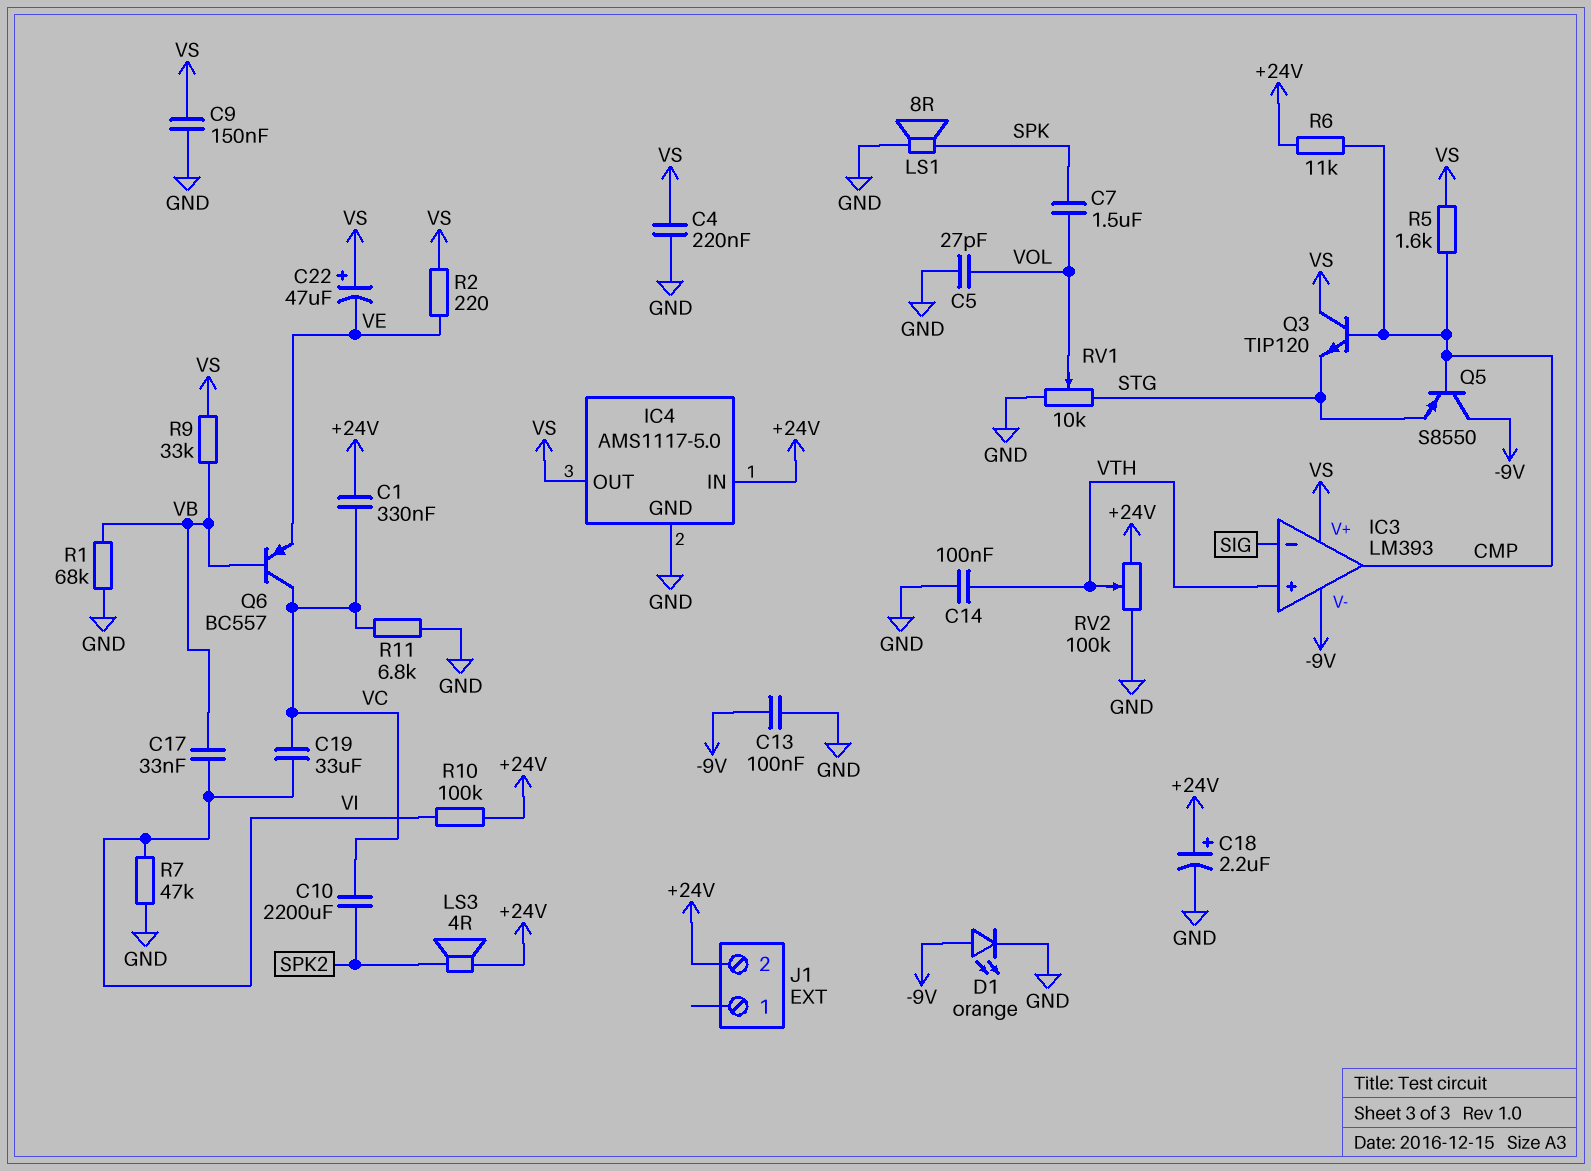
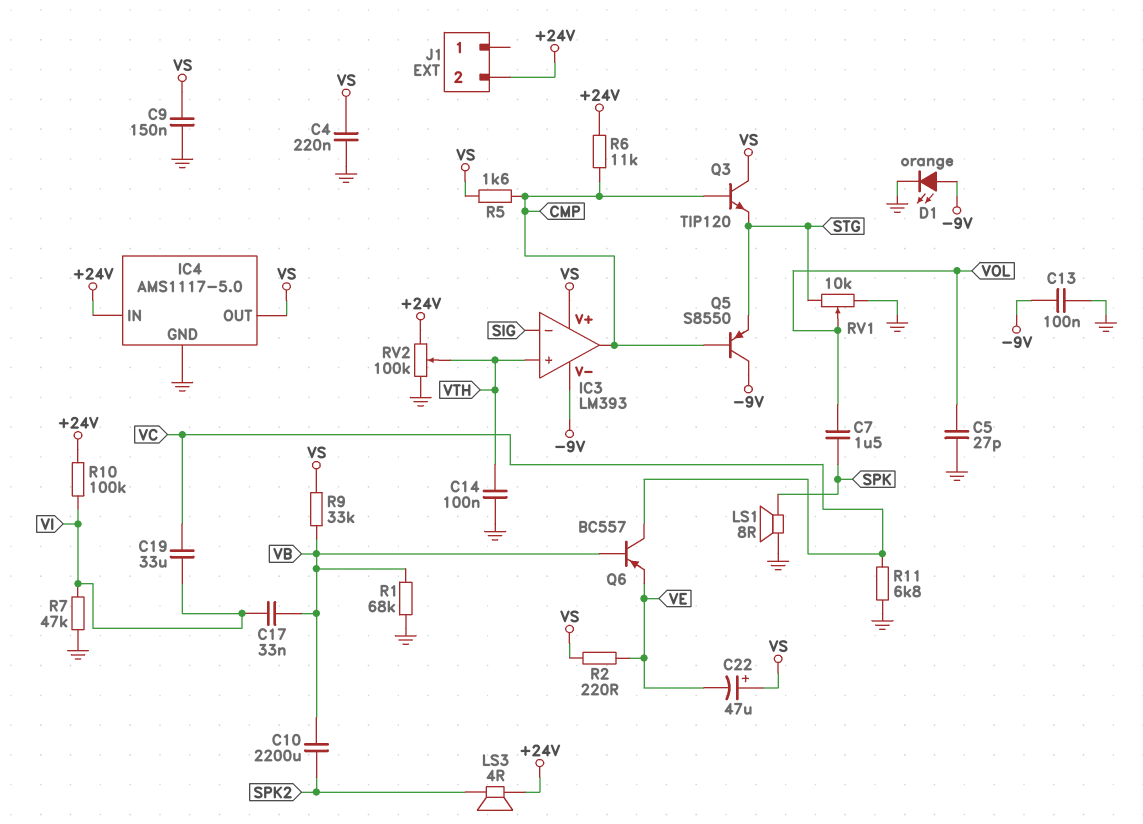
C1: 330nF (+24V, VC) -> none
C10: 2200uF (SPK2, VC) -> 2200uF (SPK2, VB)
C18: 2.2uF (plus +24V, minus GND) -> none

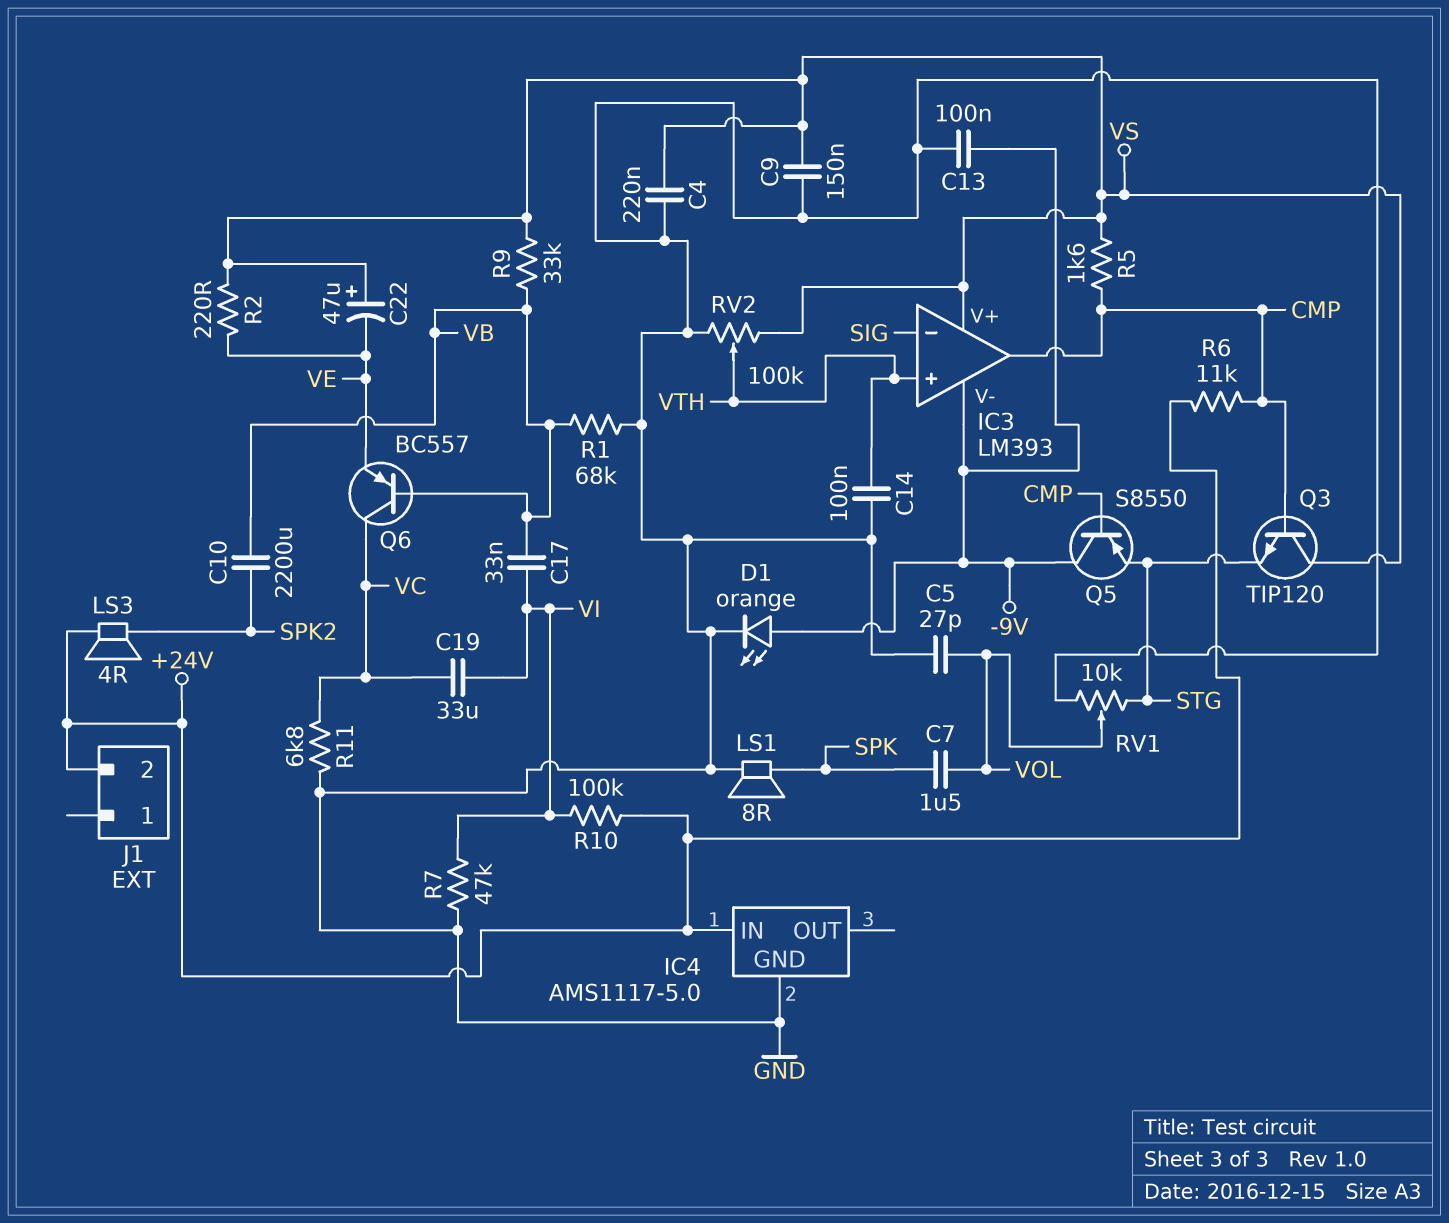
IC4 pin OUT: VS -> none
RV2: 100k (+24V, GND, wiper VTH) -> 100k (GND, VS, wiper VTH)

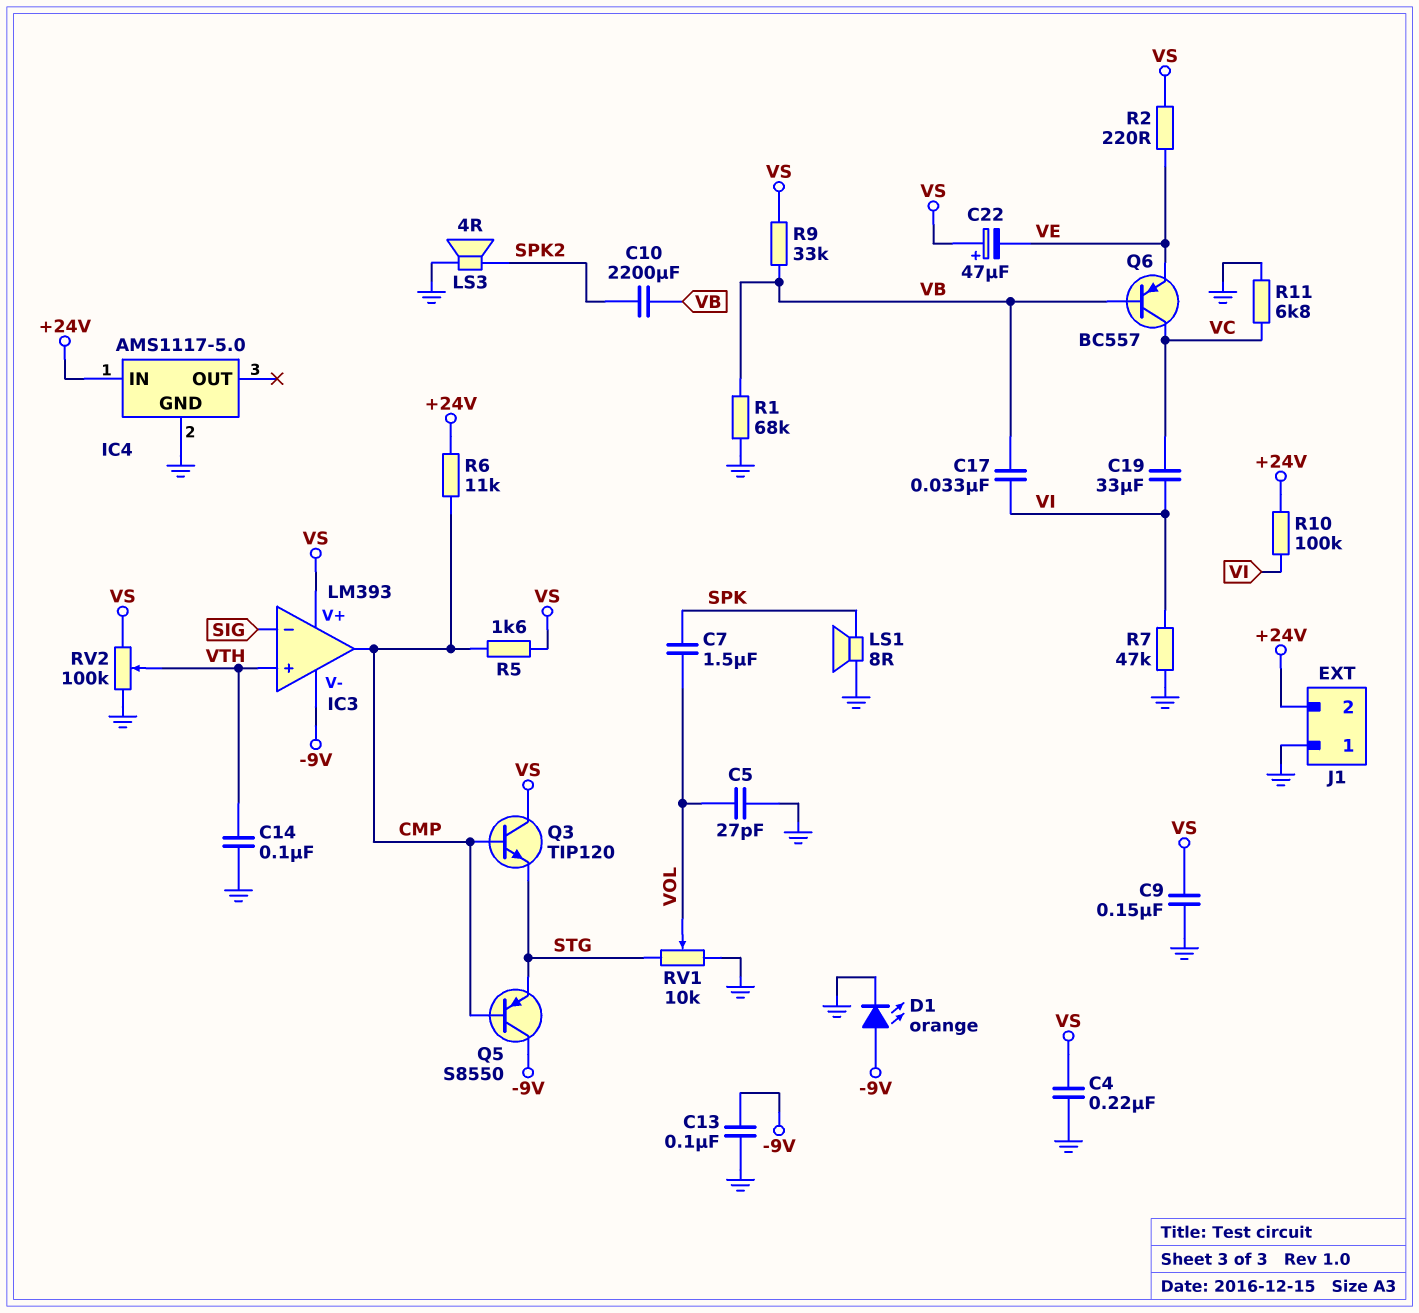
J1 pin 1: none -> GND
LS3: speaker 4R (+24V, SPK2) -> speaker 4R (GND, SPK2)

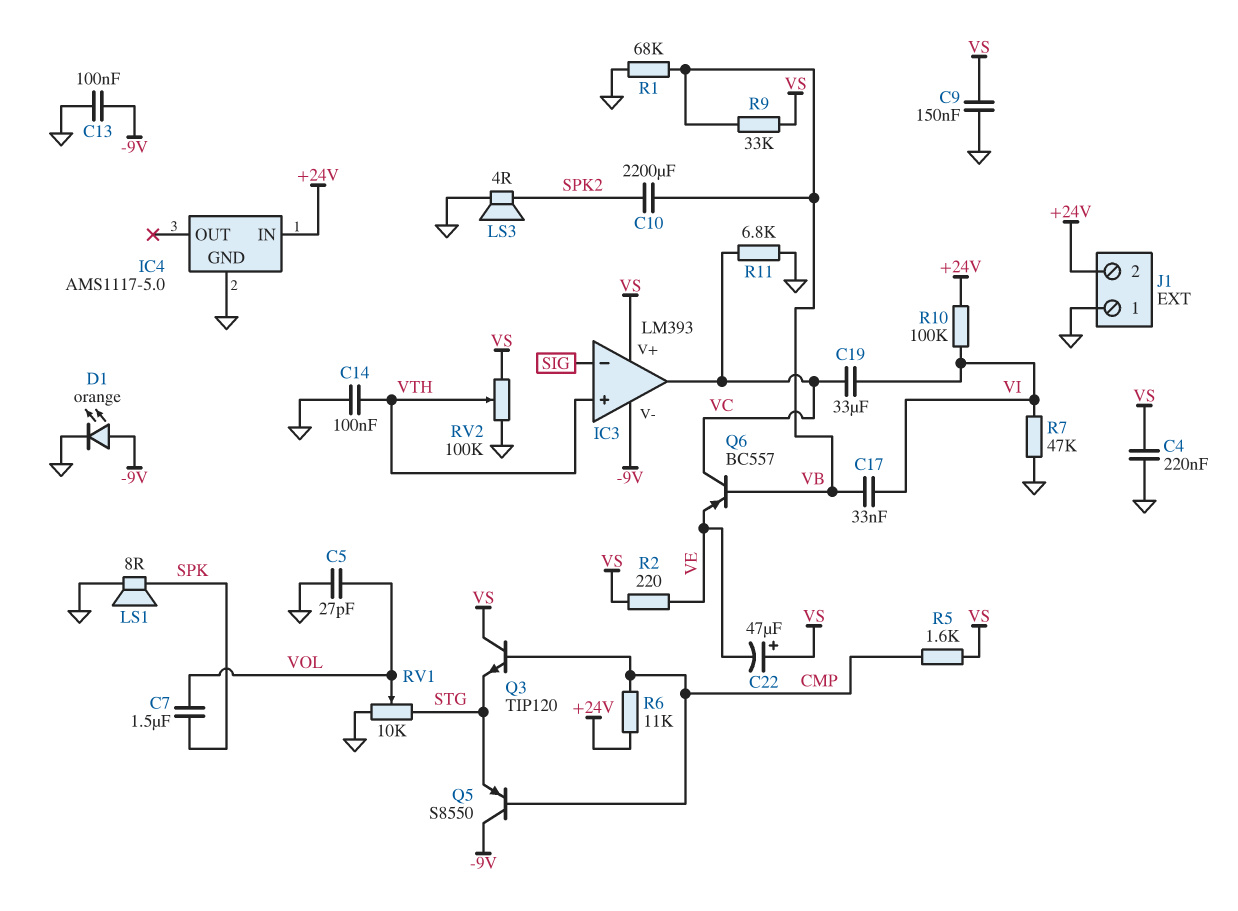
IC3 pin out: CMP -> VC

